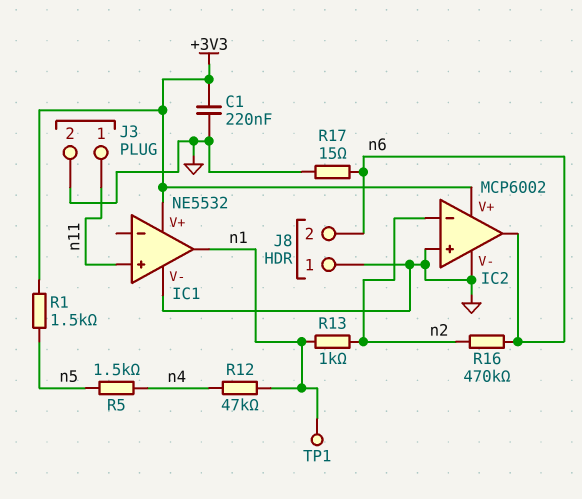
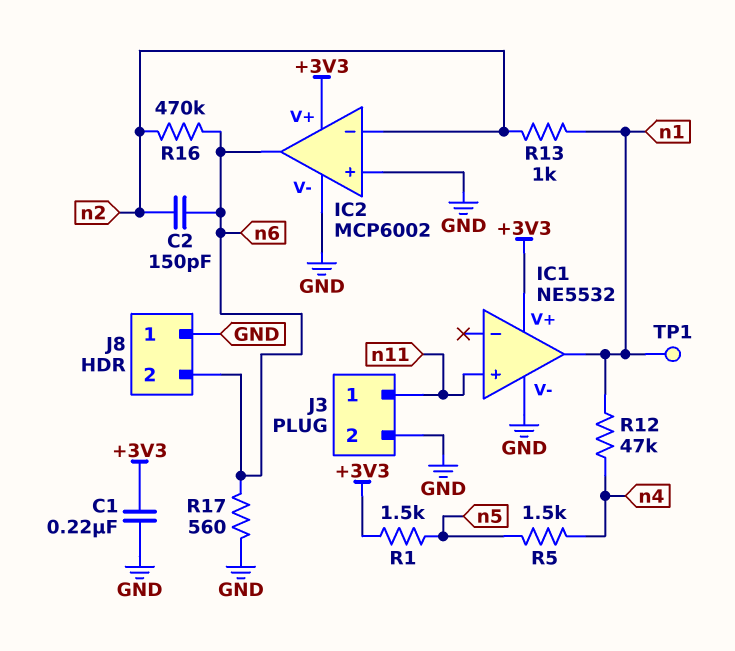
C2: none -> 150pF (n2, n6)
R17: 15 (GND, n6) -> 560 (GND, n6)

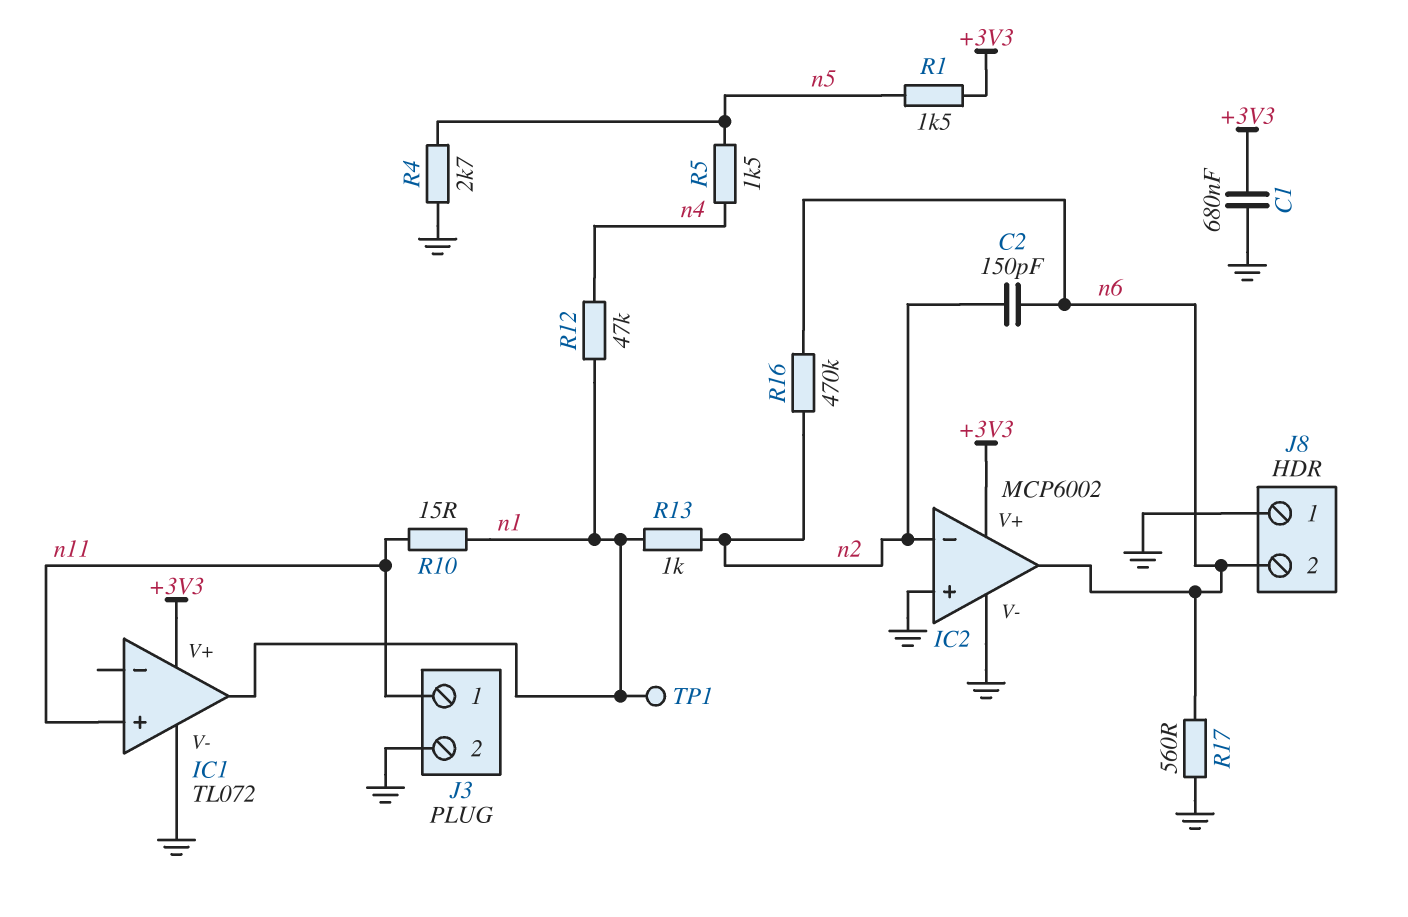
C1: 220nF (+3V3, GND) -> 680nF (+3V3, GND)
IC1: NE5532 -> TL072
R4: none -> 2.7k (GND, n5)
R10: none -> 15 (n1, n11)

